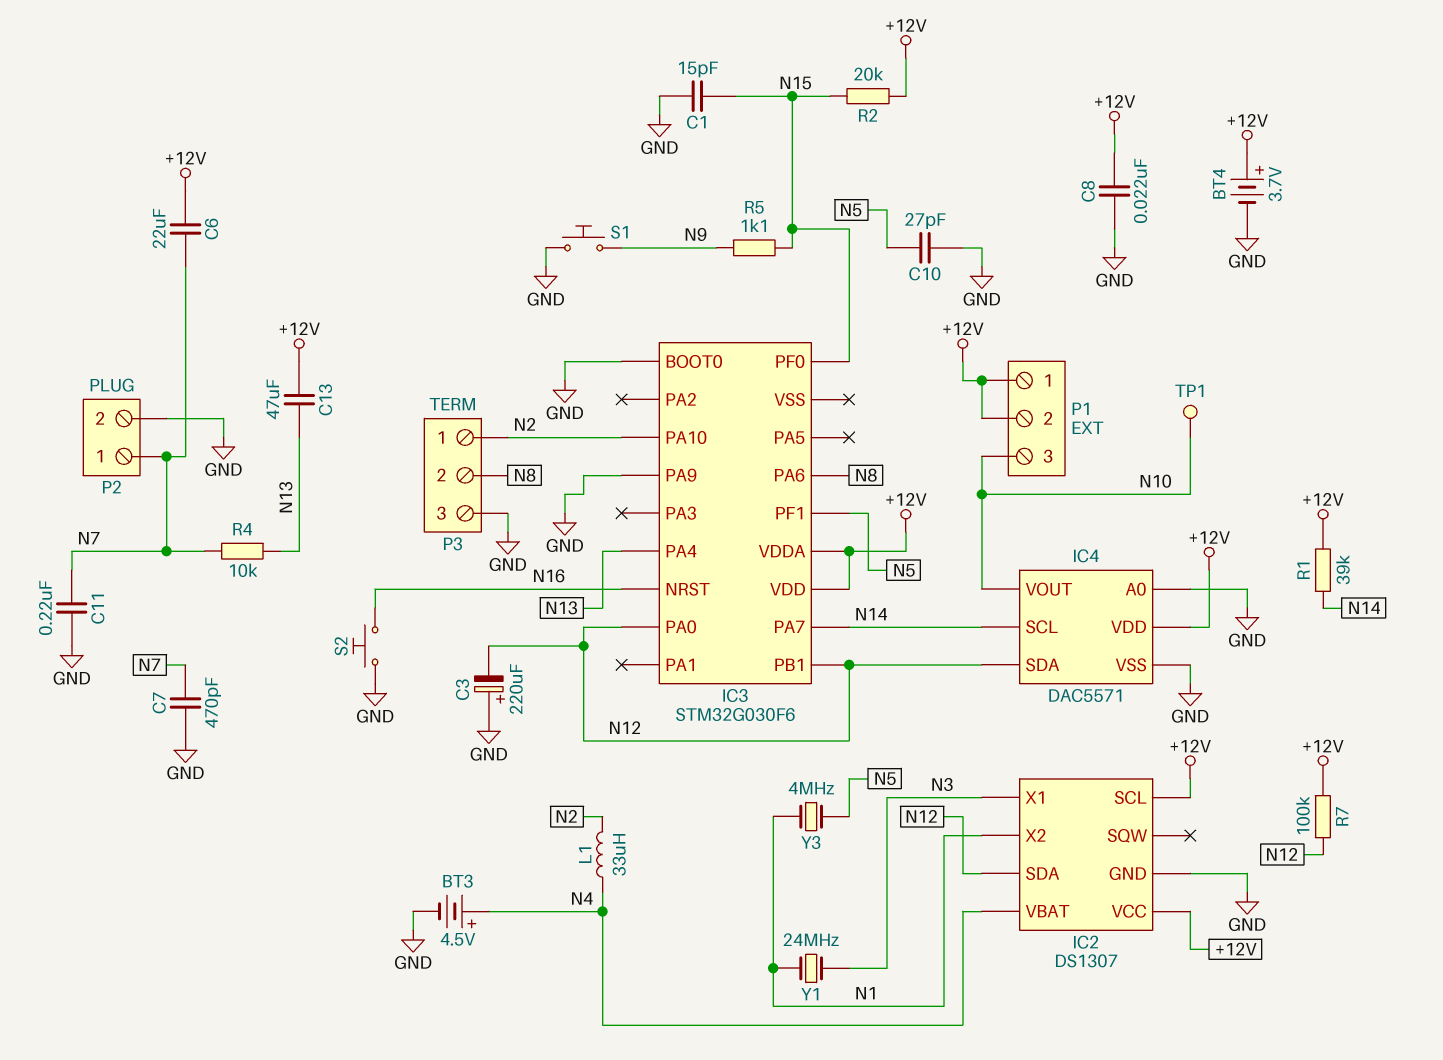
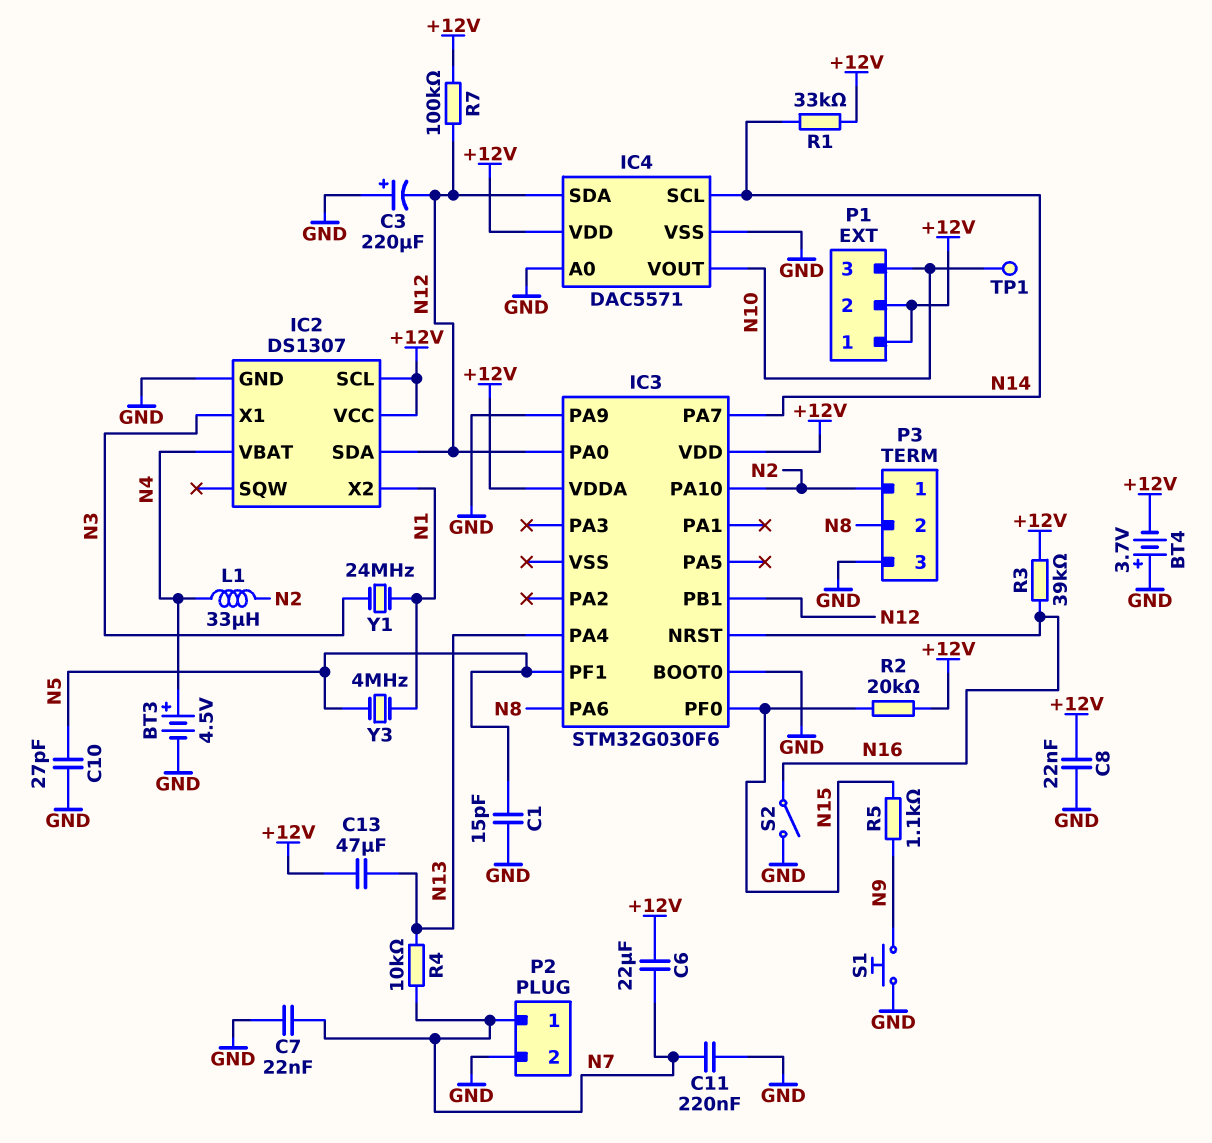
BT4: 3.7V (plus +12V, minus GND) -> 3.7V (plus GND, minus +12V)
C1: 15pF (GND, N15) -> 15pF (GND, N5)
C7: 470pF (GND, N7) -> 22nF (GND, N7)
R1: 39k (+12V, N14) -> 33k (+12V, N14)
R3: none -> 39k (+12V, N16)
S2: button (GND, N16) -> switch (GND, N16)

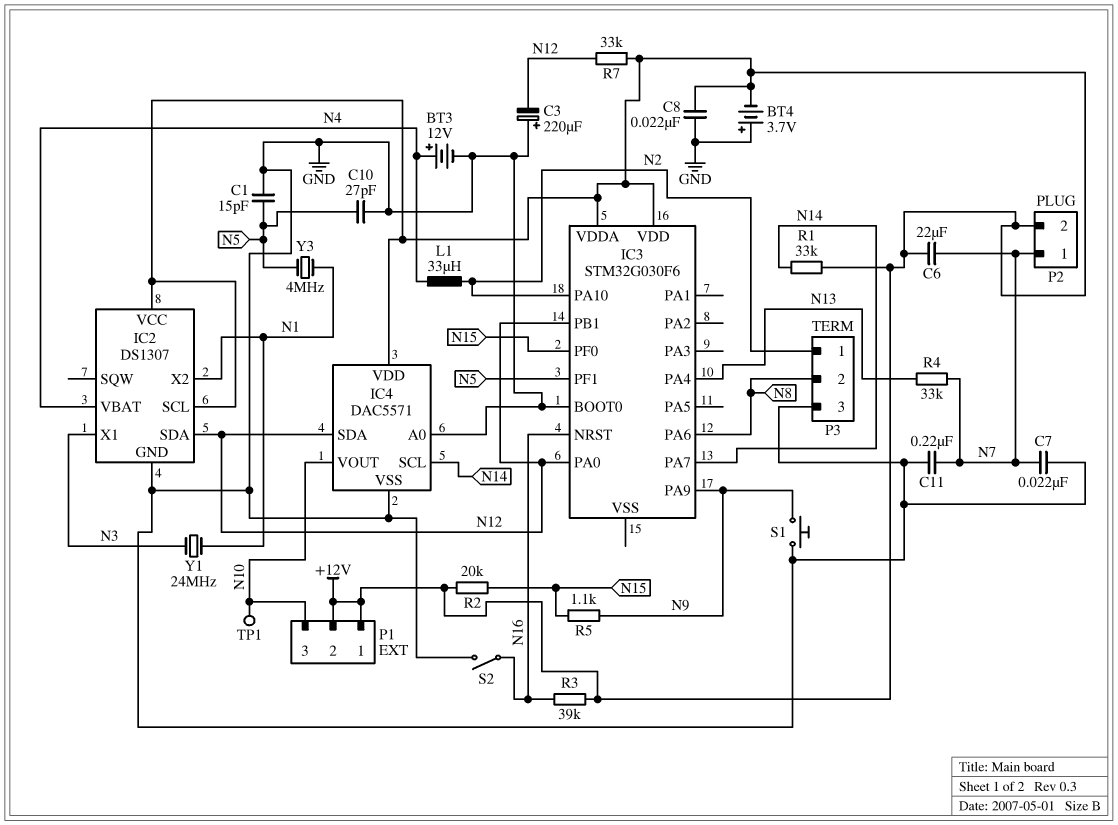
BT3: 4.5V (plus N4, minus GND) -> 12V (plus N4, minus GND)
C13: 47uF (+12V, N13) -> none
IC3 pin PA9: GND -> N9
P2 pin 2: GND -> +12V
R4: 10k (N7, N13) -> 33k (N7, N13)
R7: 100k (+12V, N12) -> 33k (+12V, N12)

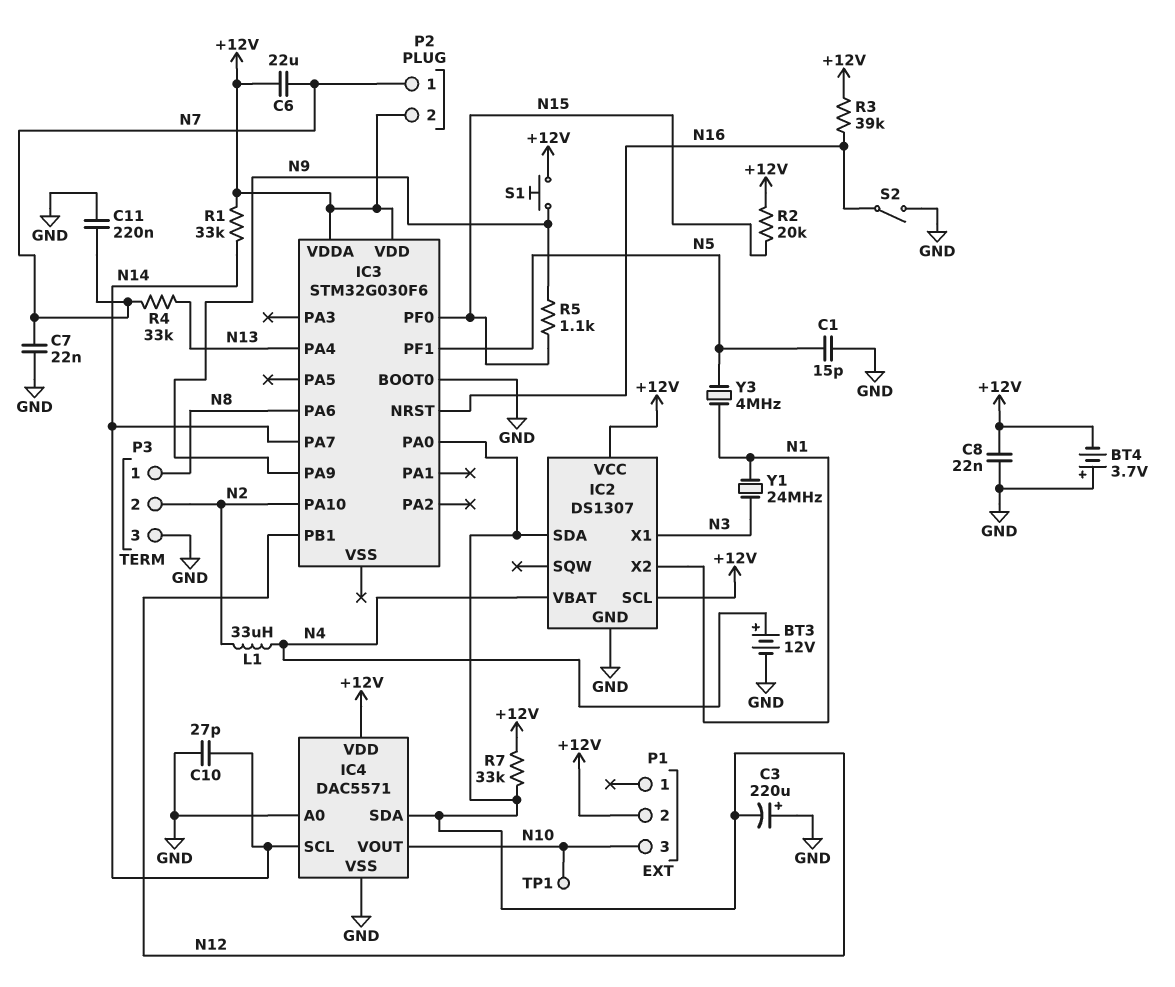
C10: 27pF (GND, N5) -> 27pF (GND, N14)
P1 pin 1: +12V -> none
P3 pin 1: N2 -> N8
P3 pin 2: N8 -> N2
S1: button (GND, N9) -> button (+12V, N9)

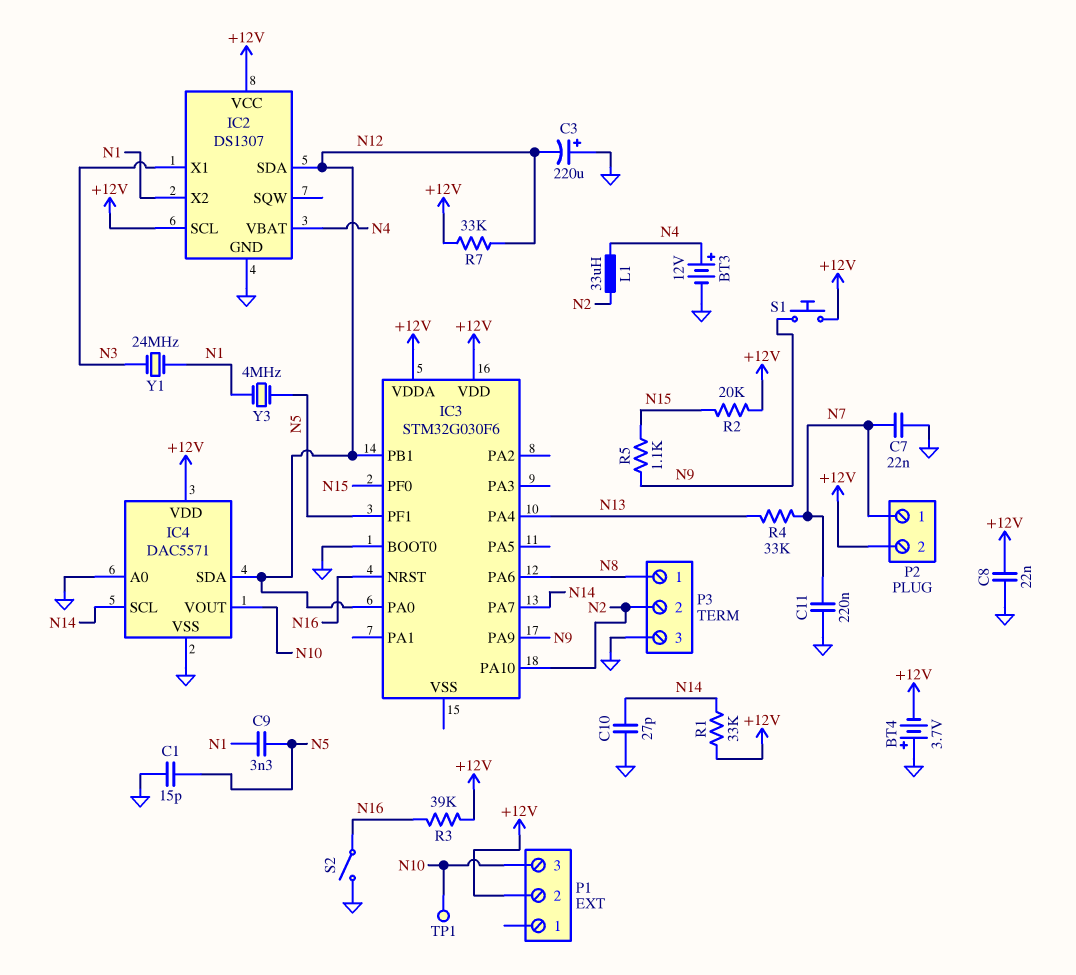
C6: 22uF (+12V, N7) -> none
C9: none -> 3.3nF (N1, N5)

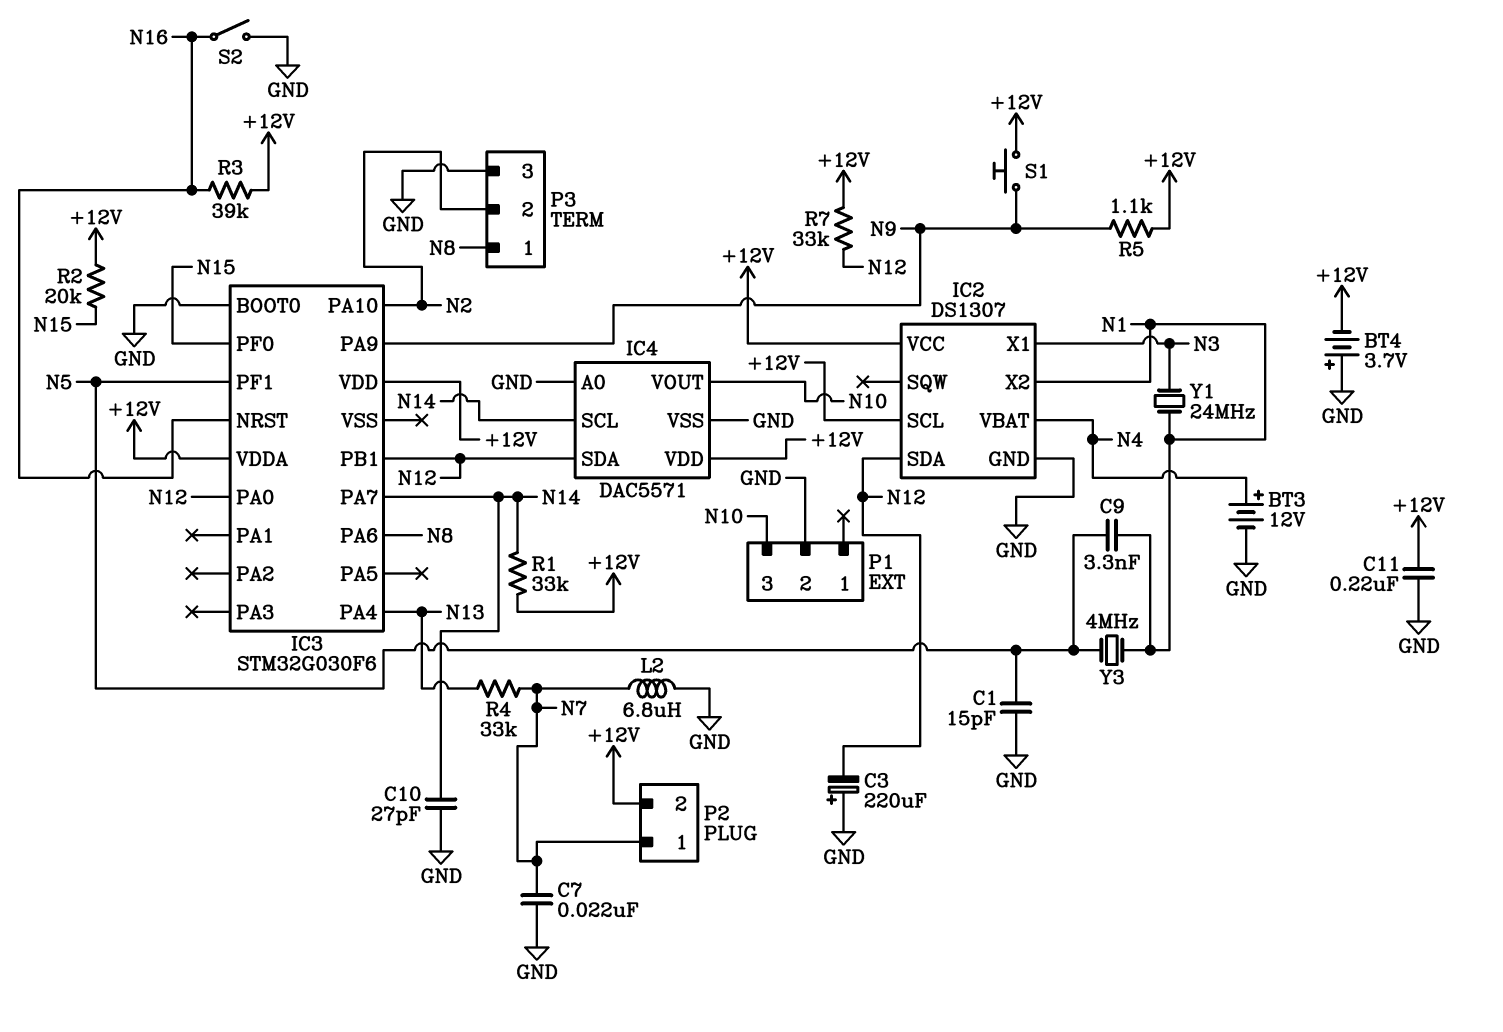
C8: 22nF (+12V, GND) -> none
C11: 220nF (GND, N7) -> 220nF (+12V, GND)
L1: 33uH (N2, N4) -> none
L2: none -> 6.8uH (GND, N7)
P1 pin 2: +12V -> GND
R5: 1.1k (N9, N15) -> 1.1k (+12V, N9)
TP1: test point (N10) -> none

